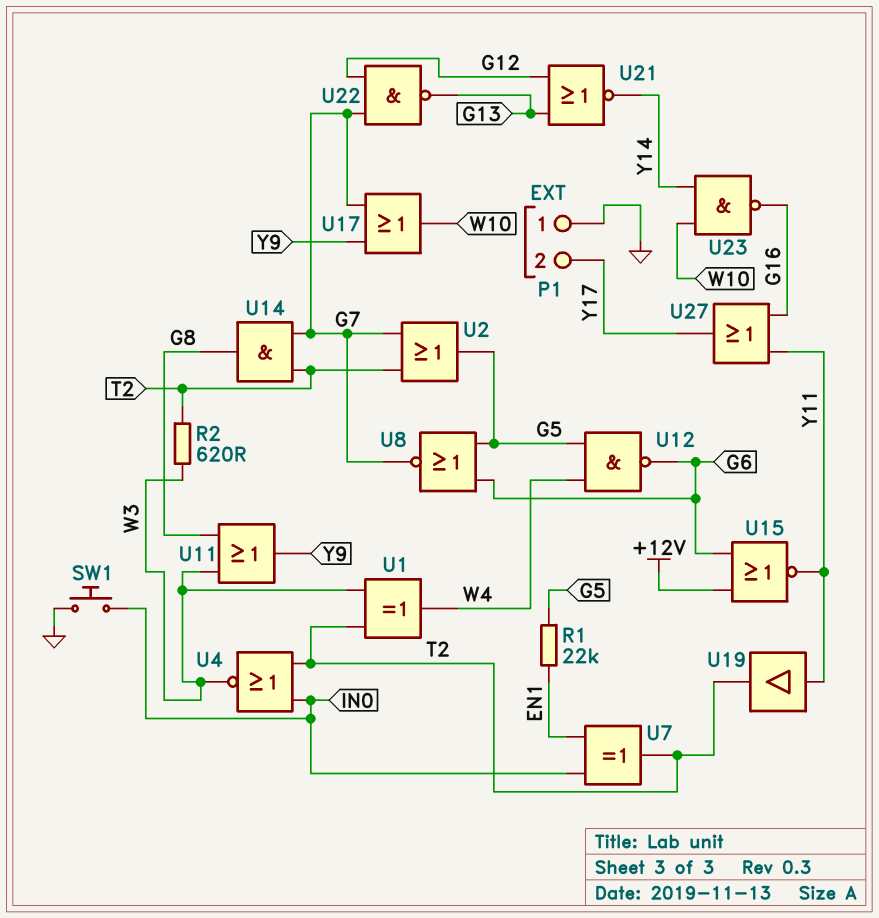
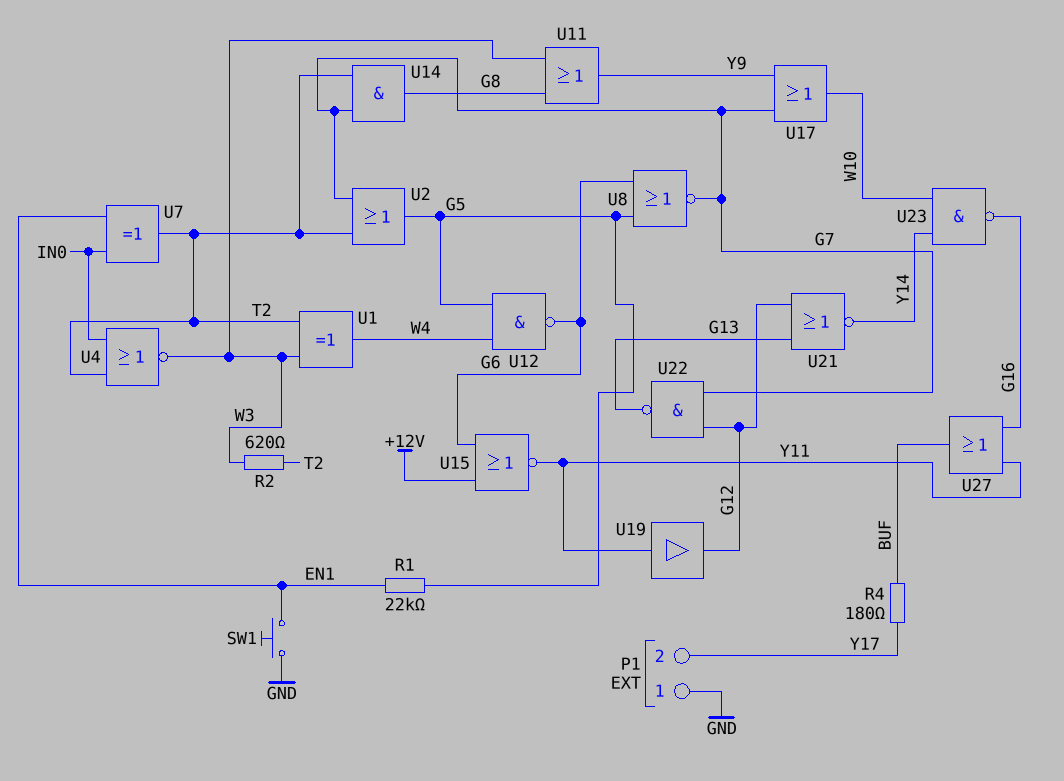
R4: none -> 180 (BUF, Y17)
SW1: button (GND, IN0) -> button (EN1, GND)
U19: buffer (in Y11, out T2) -> buffer (in Y11, out G12)
U27: OR (in G16, in Y11, out Y17) -> OR (in G16, in Y11, out BUF)

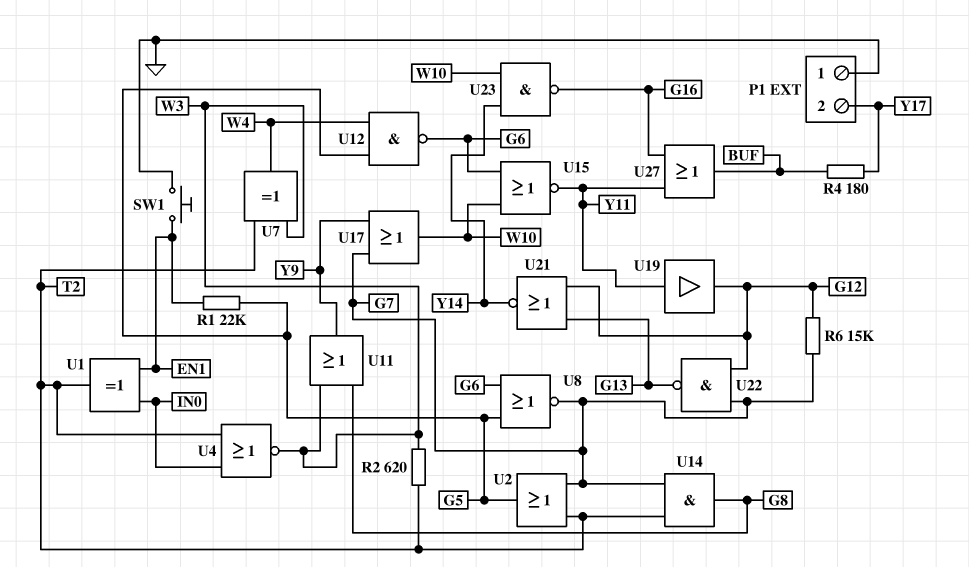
R6: none -> 15k (G7, G12)
U1: XOR (in T2, in W3, out W4) -> XOR (in EN1, in IN0, out T2)
U7: XOR (in EN1, in IN0, out T2) -> XOR (in T2, in W3, out W4)
U15: NOR (in +12V, in G6, out Y11) -> NOR (in G6, in W10, out Y11)

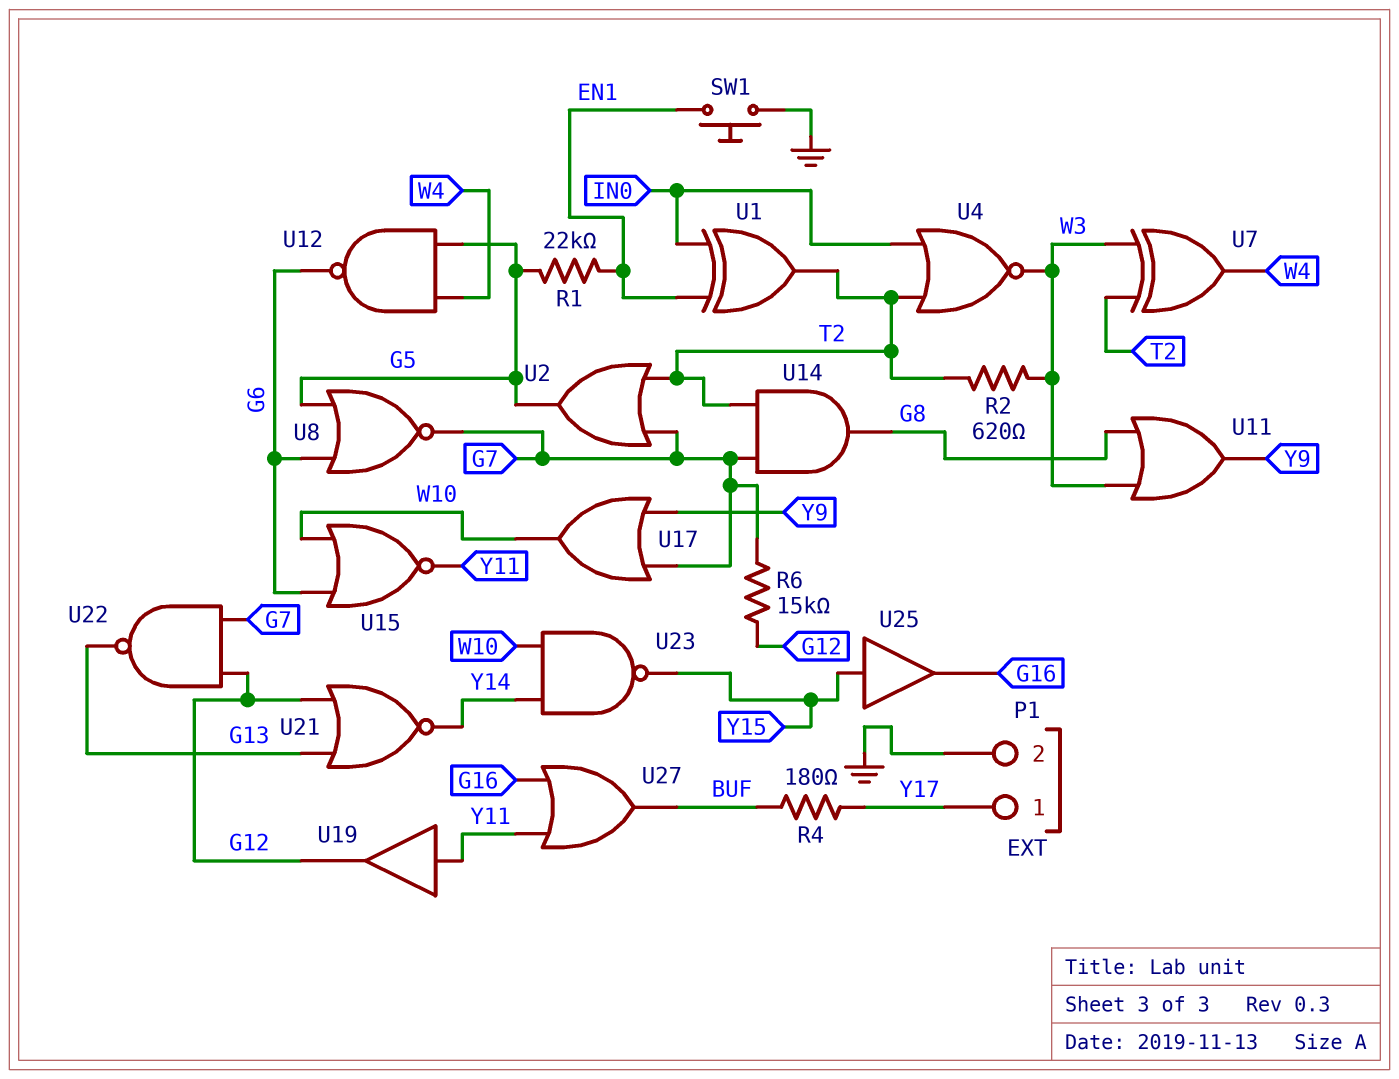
P1 pin 1: GND -> Y17
P1 pin 2: Y17 -> GND
U23: NAND (in W10, in Y14, out G16) -> NAND (in W10, in Y14, out Y15)
U25: none -> buffer (in Y15, out G16)

